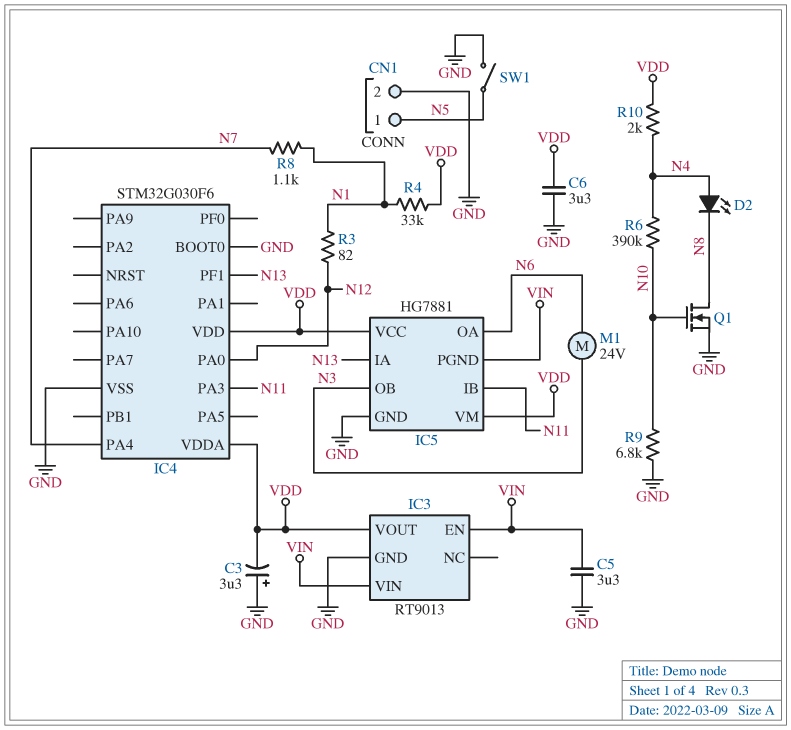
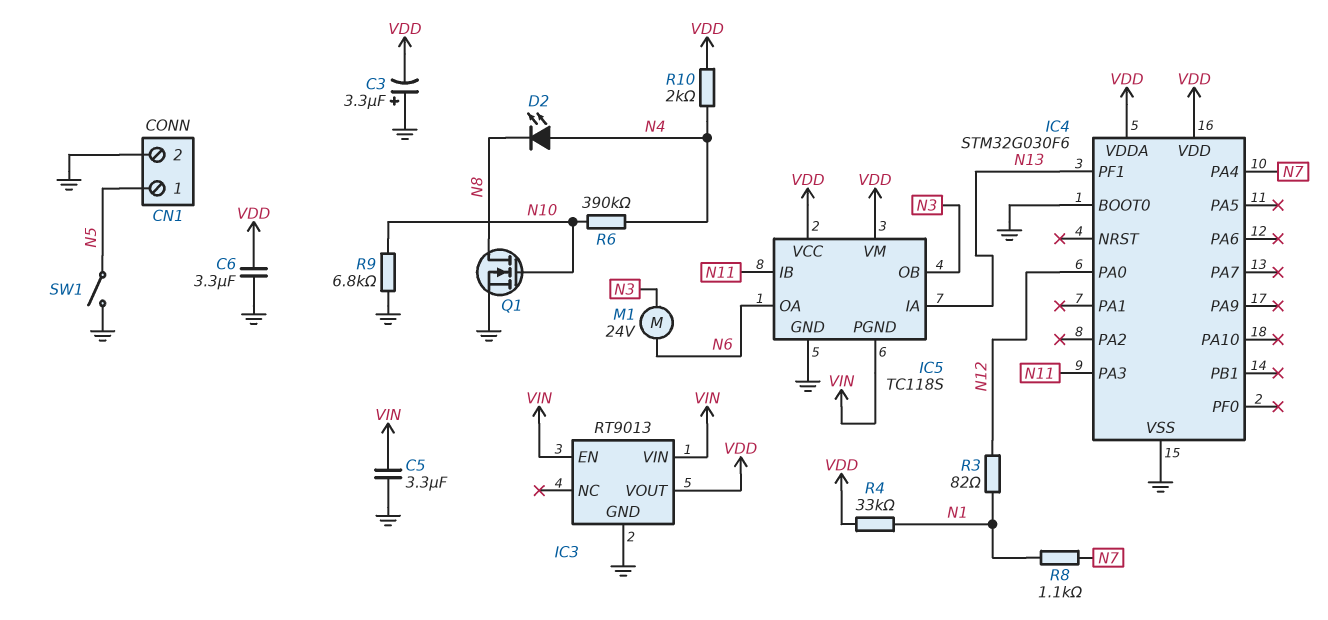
IC5: HG7881 -> TC118S

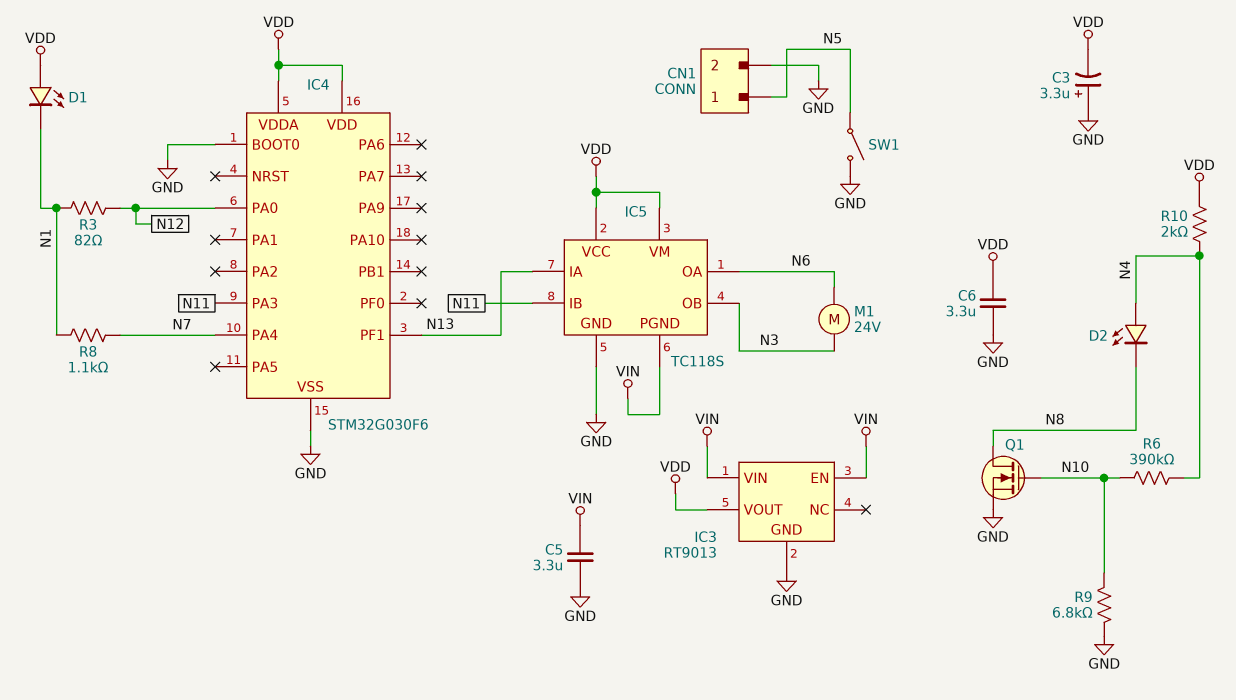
D1: none -> LED (A VDD, K N1)
R4: 33k (N1, VDD) -> none

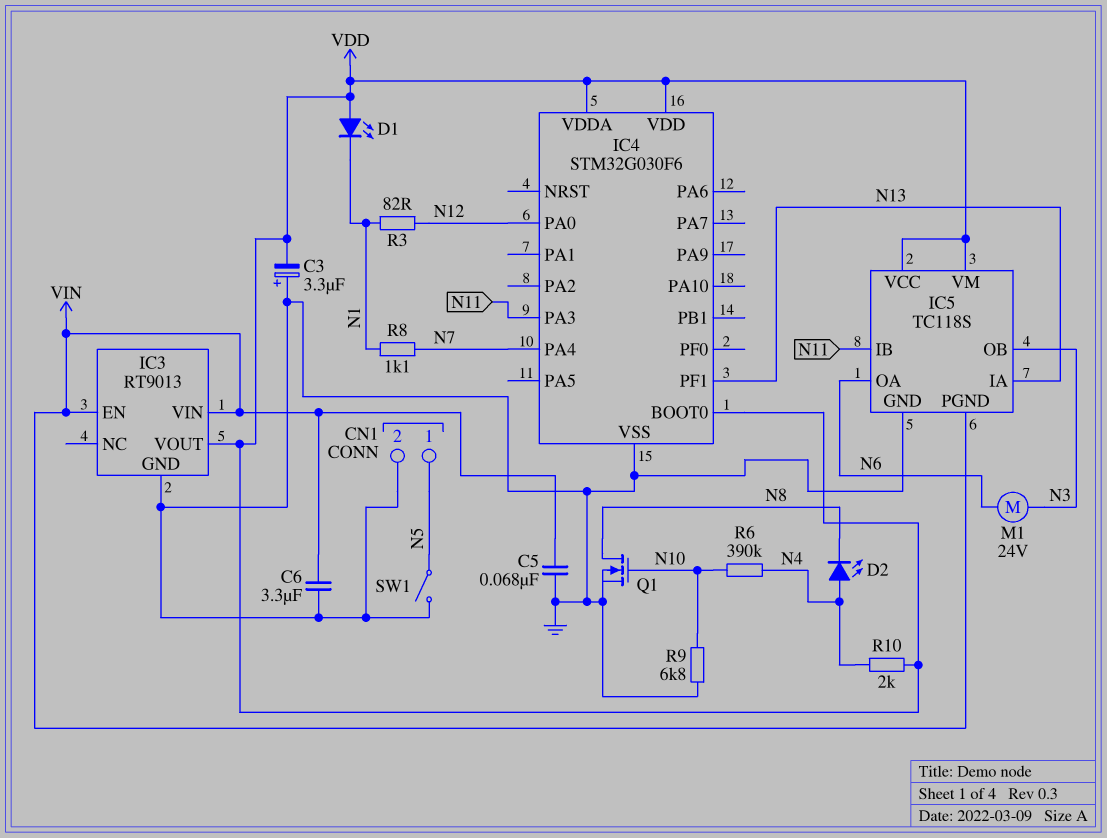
C5: 3.3uF (GND, VIN) -> 68nF (GND, VIN)
C6: 3.3uF (GND, VDD) -> 3.3uF (GND, VIN)
IC4 pin BOOT0: GND -> VDD

